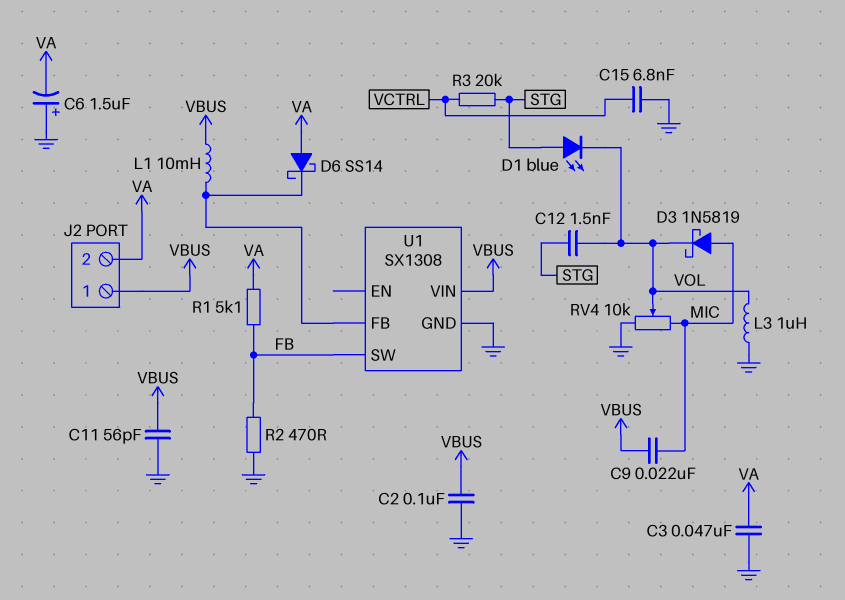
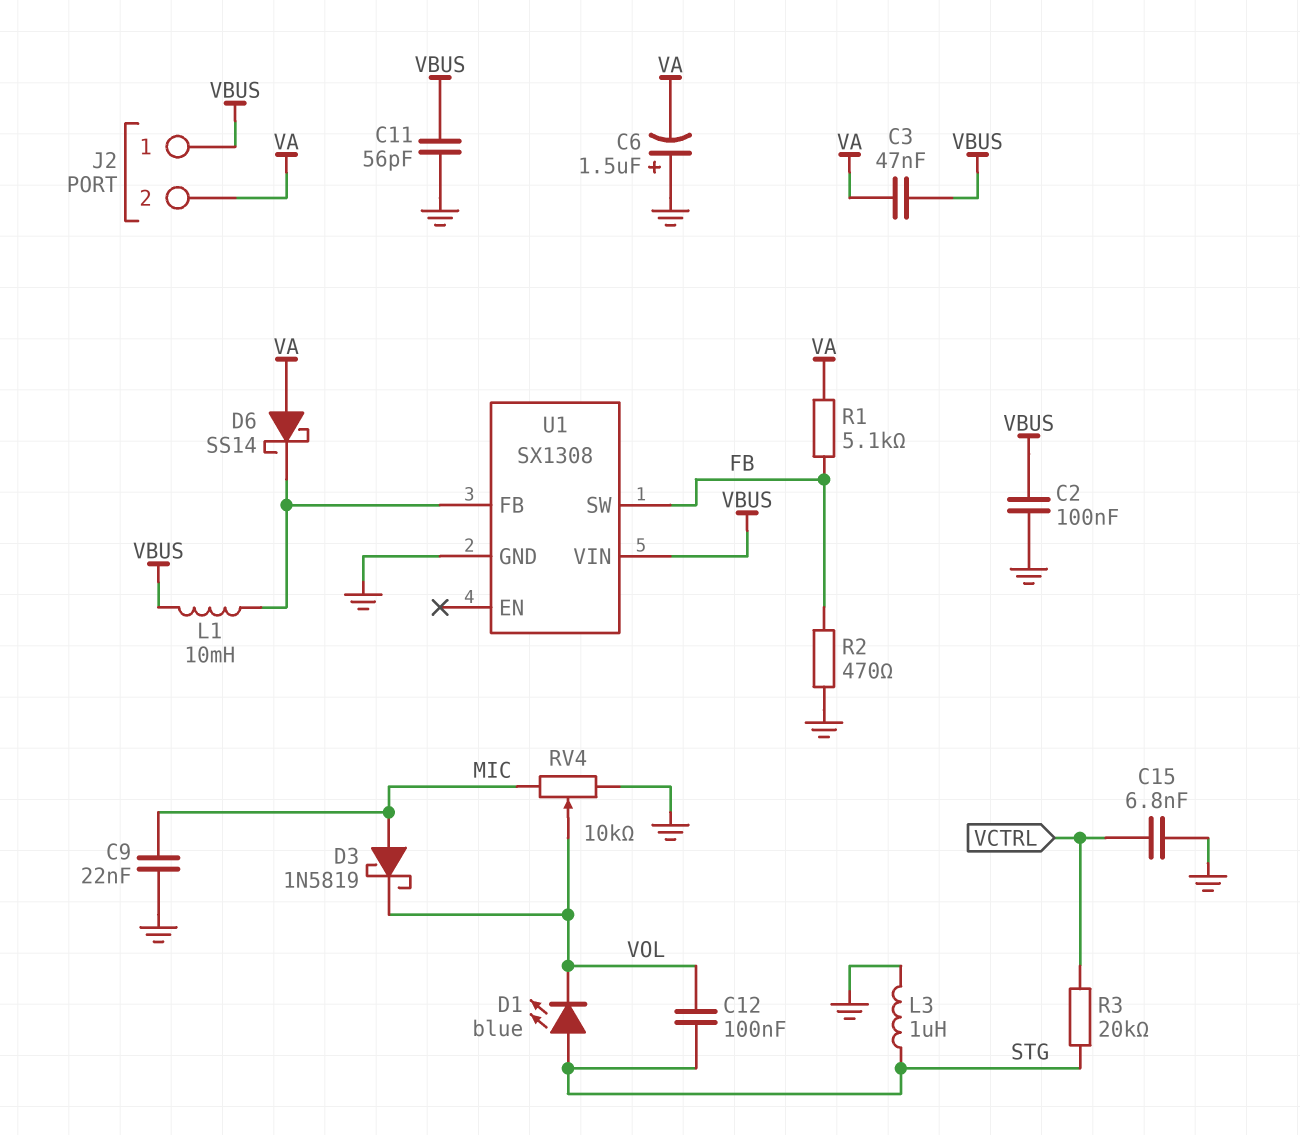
C3: 47nF (GND, VA) -> 47nF (VA, VBUS)
C9: 22nF (MIC, VBUS) -> 22nF (GND, MIC)
C12: 1.5nF (STG, VOL) -> 100nF (STG, VOL)
L3: 1uH (GND, VOL) -> 1uH (GND, STG)

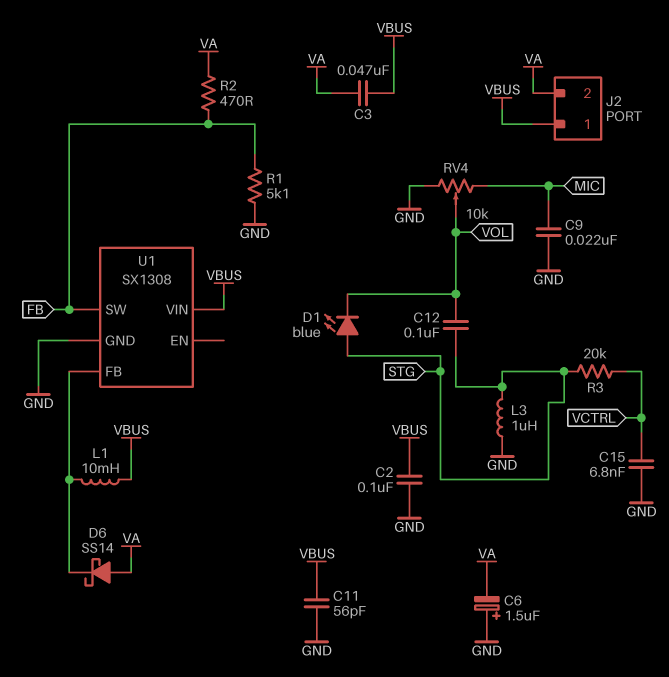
D3: schottky 1N5819 (A MIC, K VOL) -> none
R1: 5.1k (FB, VA) -> 5.1k (FB, GND)
R2: 470 (FB, GND) -> 470 (FB, VA)

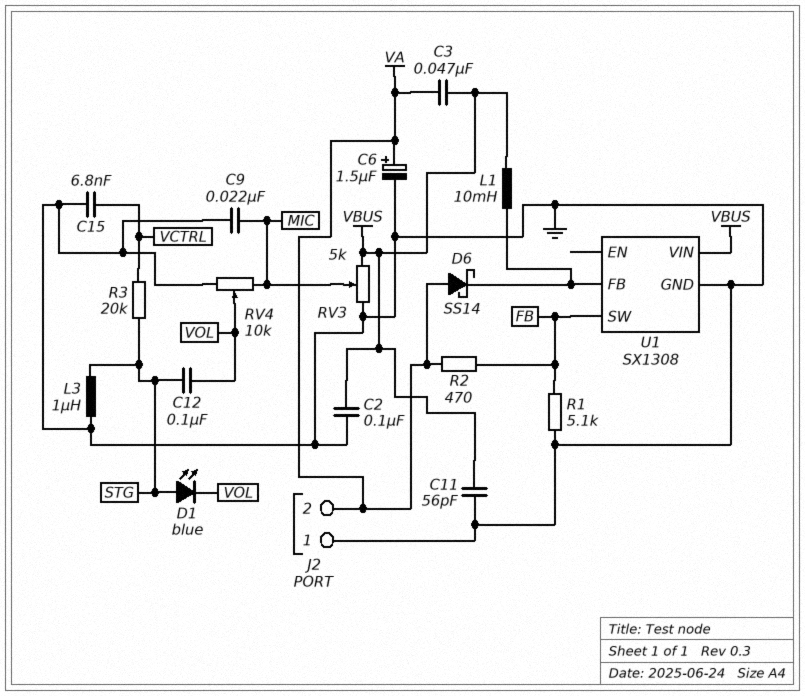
C6: 1.5uF (plus GND, minus VA) -> 1.5uF (plus VA, minus GND)
J2 pin 1: VBUS -> GND
RV3: none -> 5k (GND, VBUS, wiper MIC)

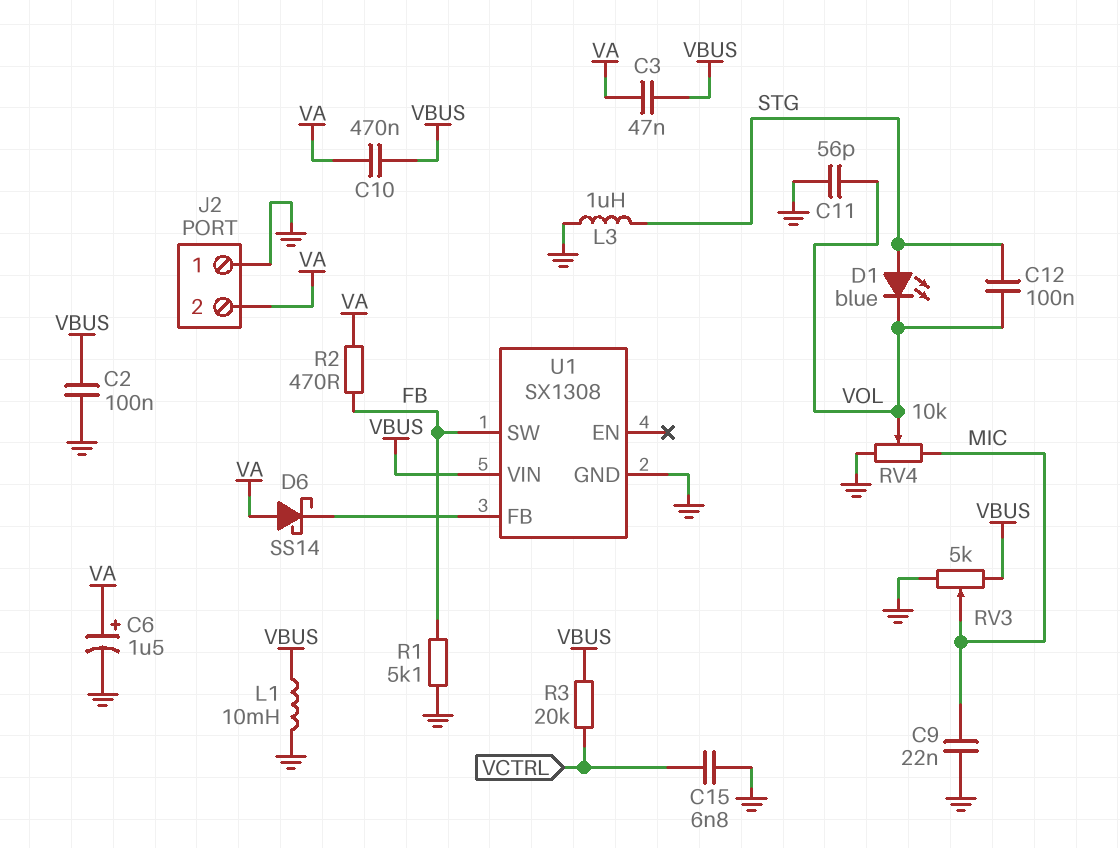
C10: none -> 470nF (VA, VBUS)
C11: 56pF (GND, VBUS) -> 56pF (GND, VOL)
L1: 10mH (U1/FB, VBUS) -> 10mH (GND, VBUS)
R3: 20k (STG, VCTRL) -> 20k (VBUS, VCTRL)

